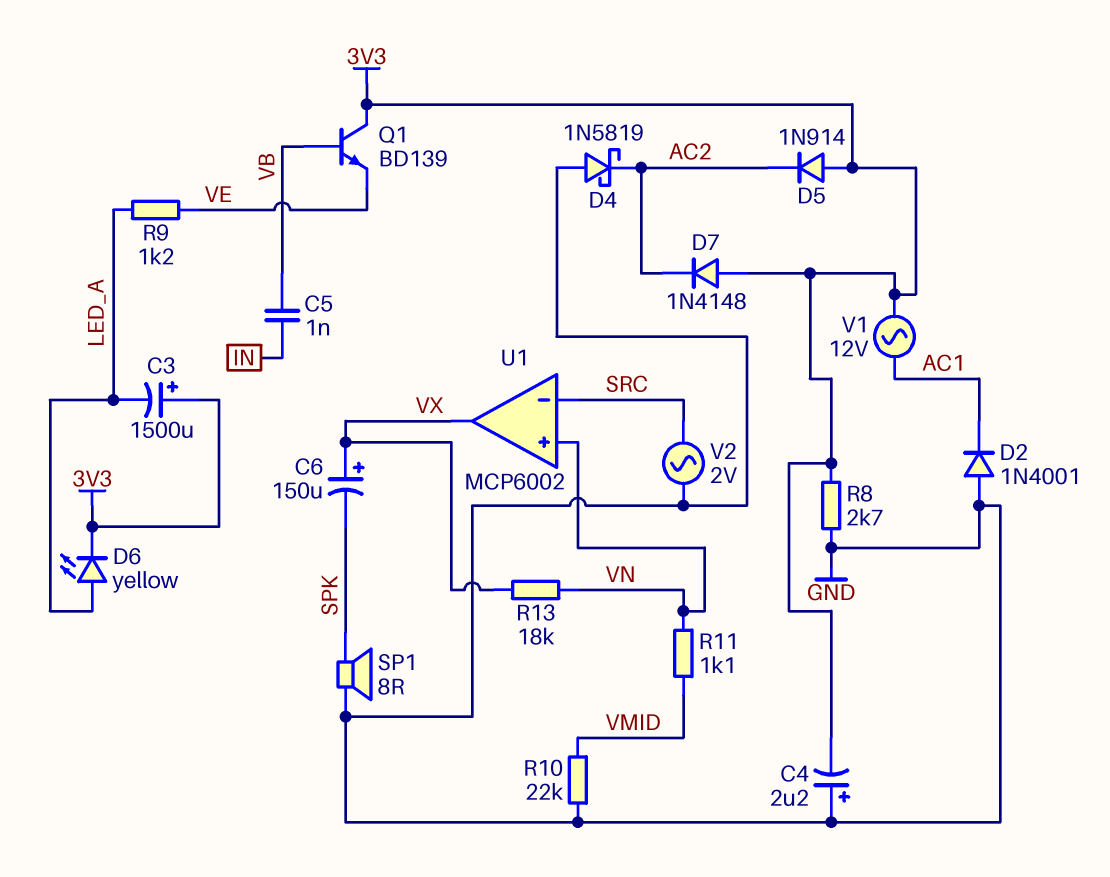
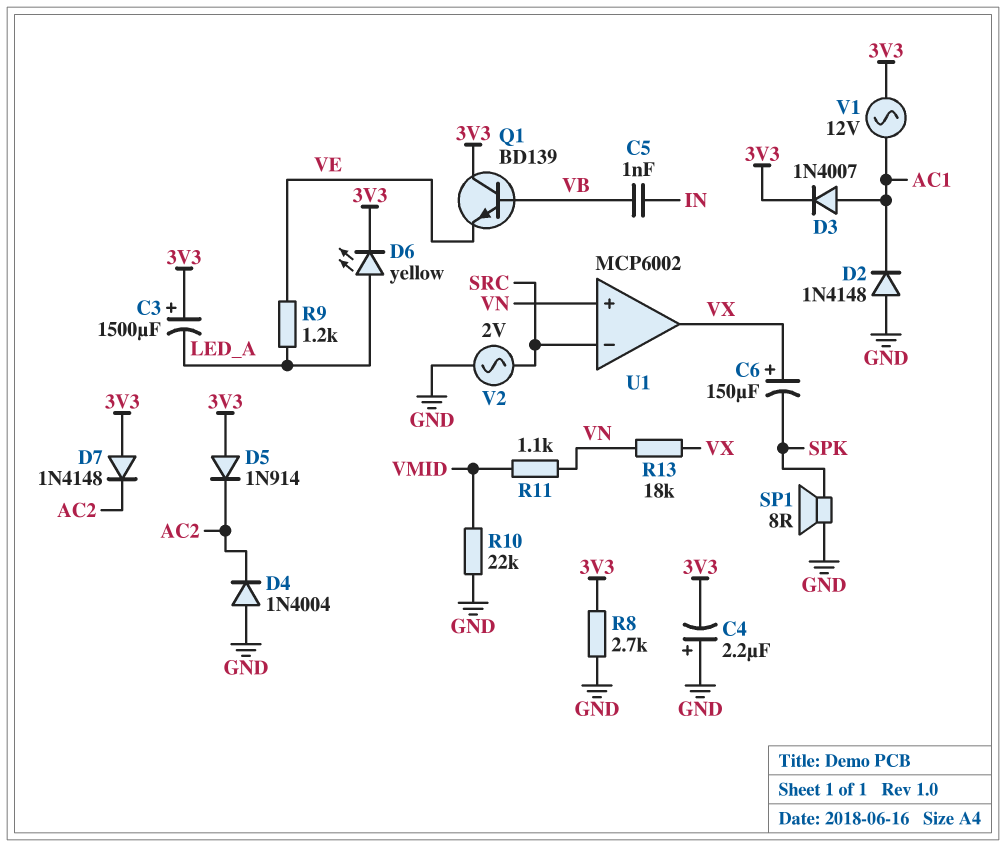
D2: diode 1N4001 (A GND, K AC1) -> diode 1N4148 (A GND, K AC1)
D3: none -> diode 1N4007 (A AC1, K 3V3)
D4: schottky 1N5819 (A GND, K AC2) -> diode 1N4004 (A GND, K AC2)

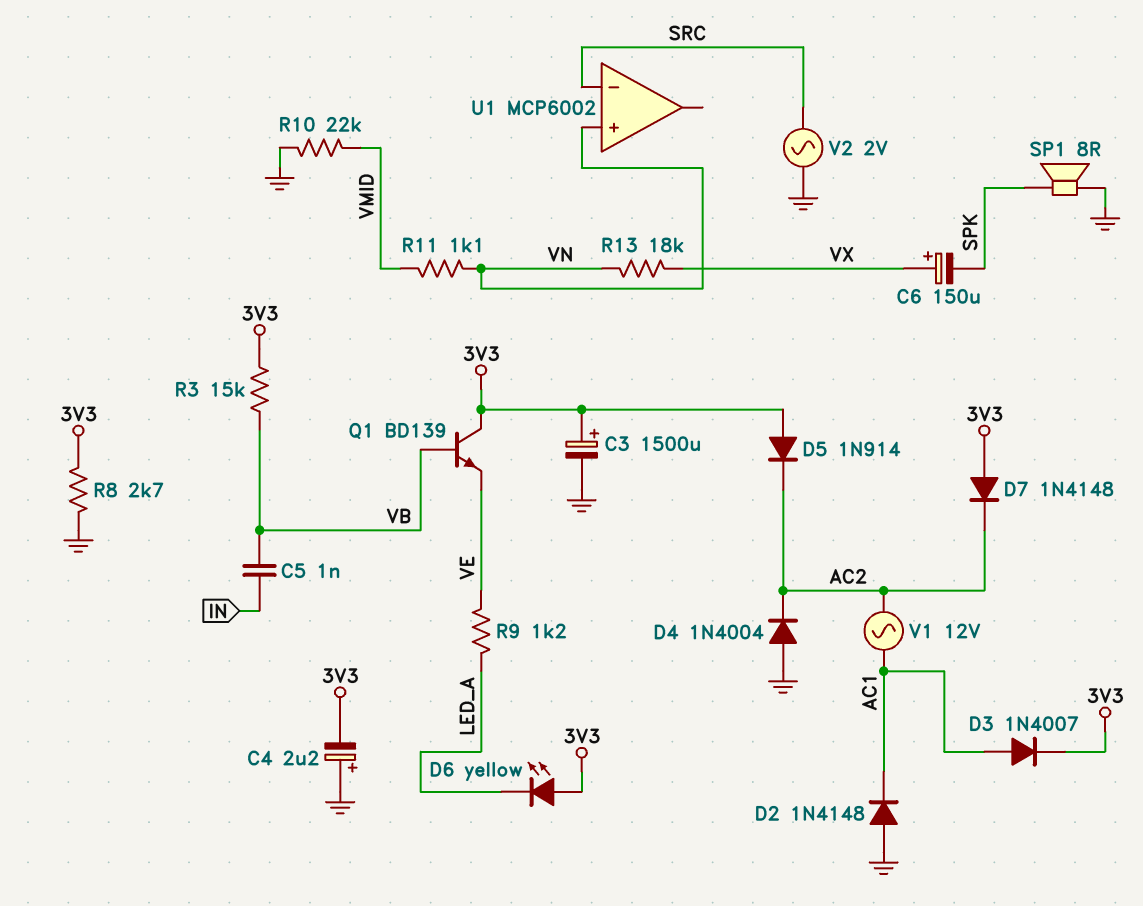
C3: 1500uF (plus 3V3, minus LED_A) -> 1500uF (plus 3V3, minus GND)
D6: LED yellow (A LED_A, K 3V3) -> LED yellow (A 3V3, K LED_A)
R3: none -> 15k (3V3, VB)
U1 pin out: VX -> none
V1: AC 12V (3V3, AC1) -> AC 12V (AC1, AC2)

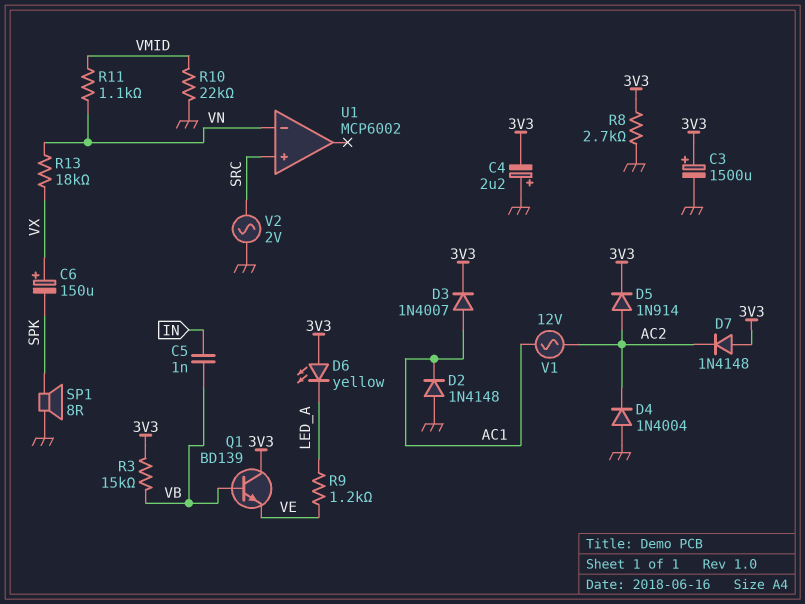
D5: diode 1N914 (A 3V3, K AC2) -> diode 1N914 (A AC2, K 3V3)
U1 pin in+: VN -> SRC
U1 pin in-: SRC -> VN

